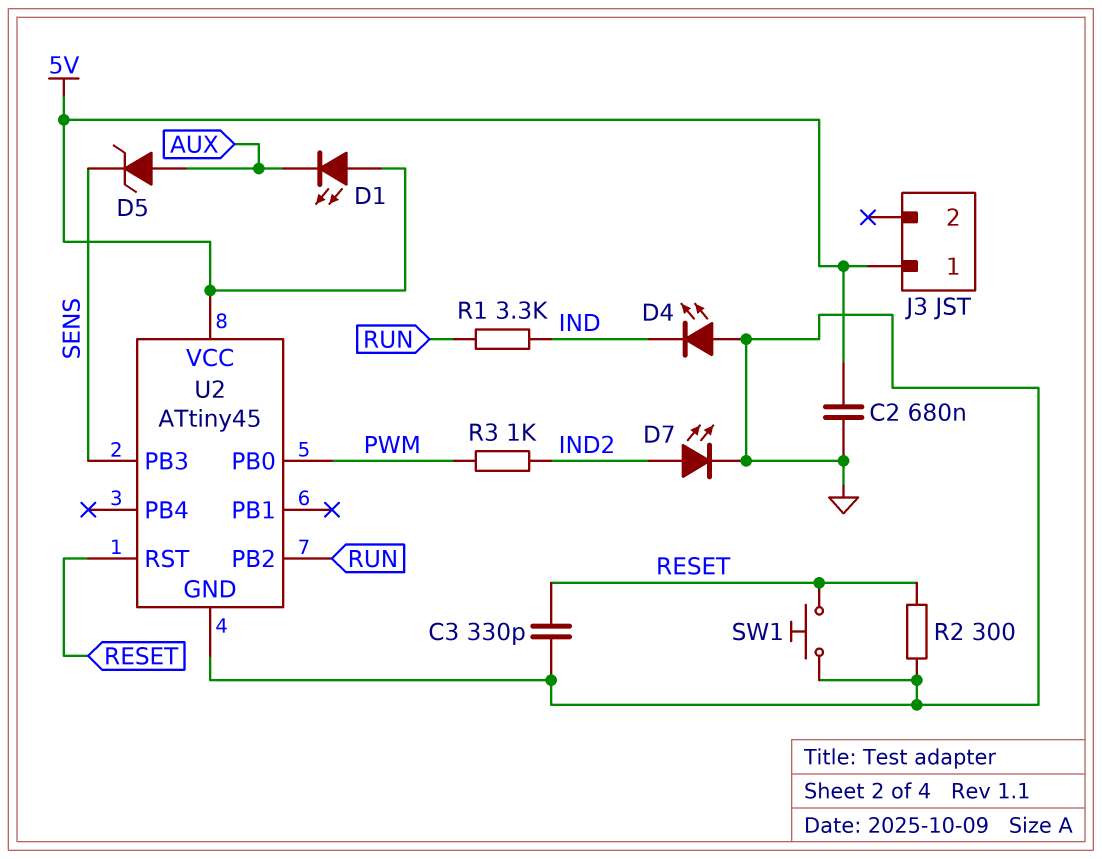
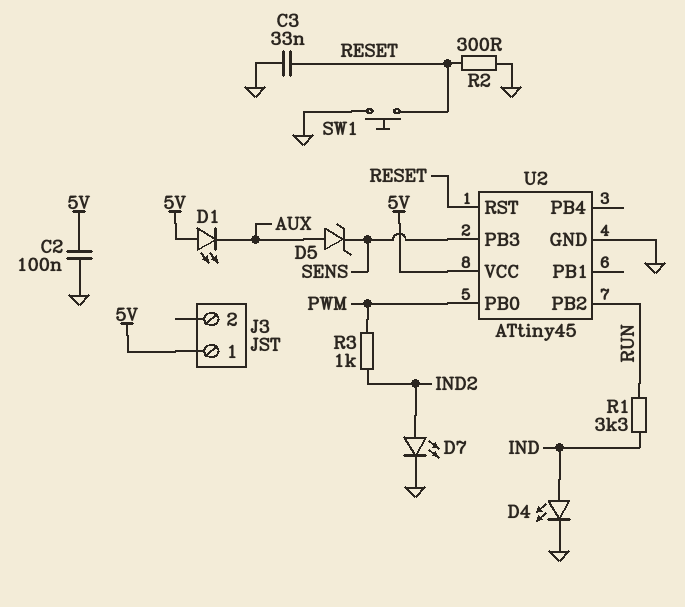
C2: 680nF (5V, GND) -> 100nF (5V, GND)
C3: 330pF (GND, RESET) -> 33nF (GND, RESET)
D4: LED (A GND, K IND) -> LED (A IND, K GND)

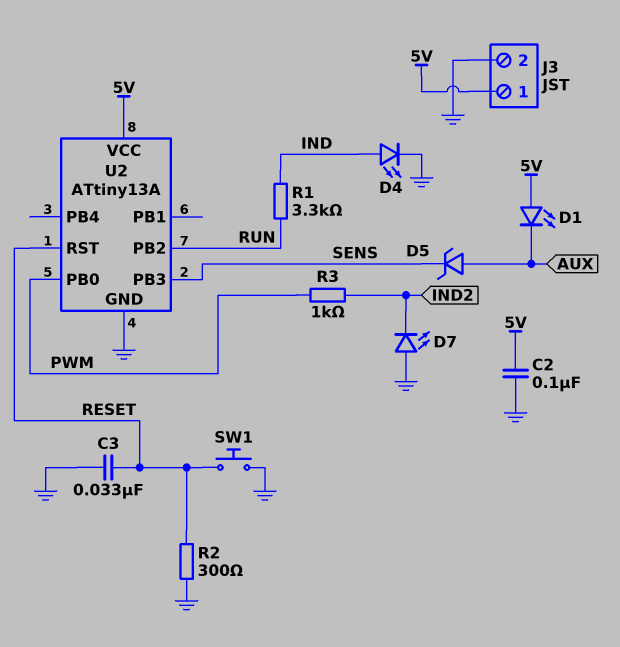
D7: LED (A IND2, K GND) -> LED (A GND, K IND2)
J3 pin 2: none -> GND
U2: ATtiny45 -> ATtiny13A

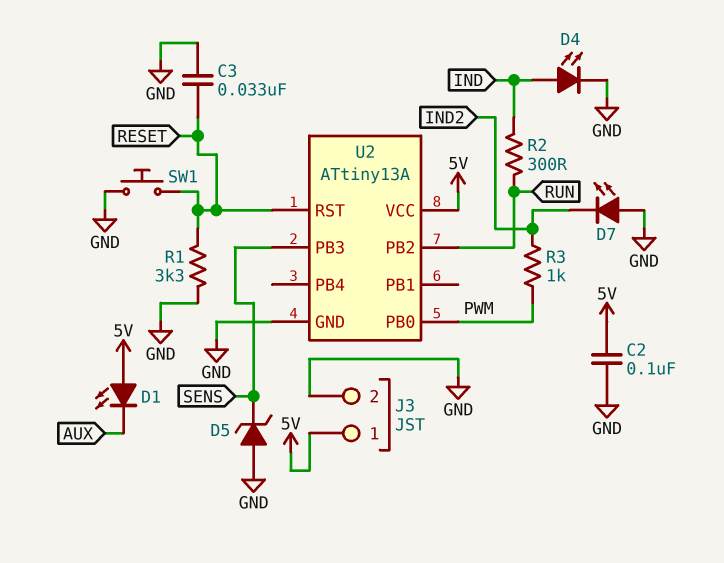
D5: zener (A AUX, K SENS) -> zener (A GND, K SENS)
R1: 3.3k (IND, RUN) -> 3.3k (GND, RESET)
R2: 300 (GND, RESET) -> 300 (IND, RUN)

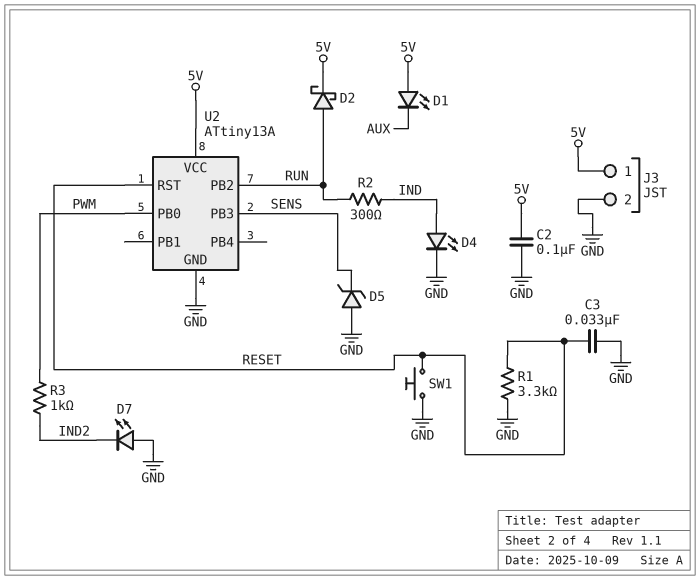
D2: none -> schottky (A RUN, K 5V)

